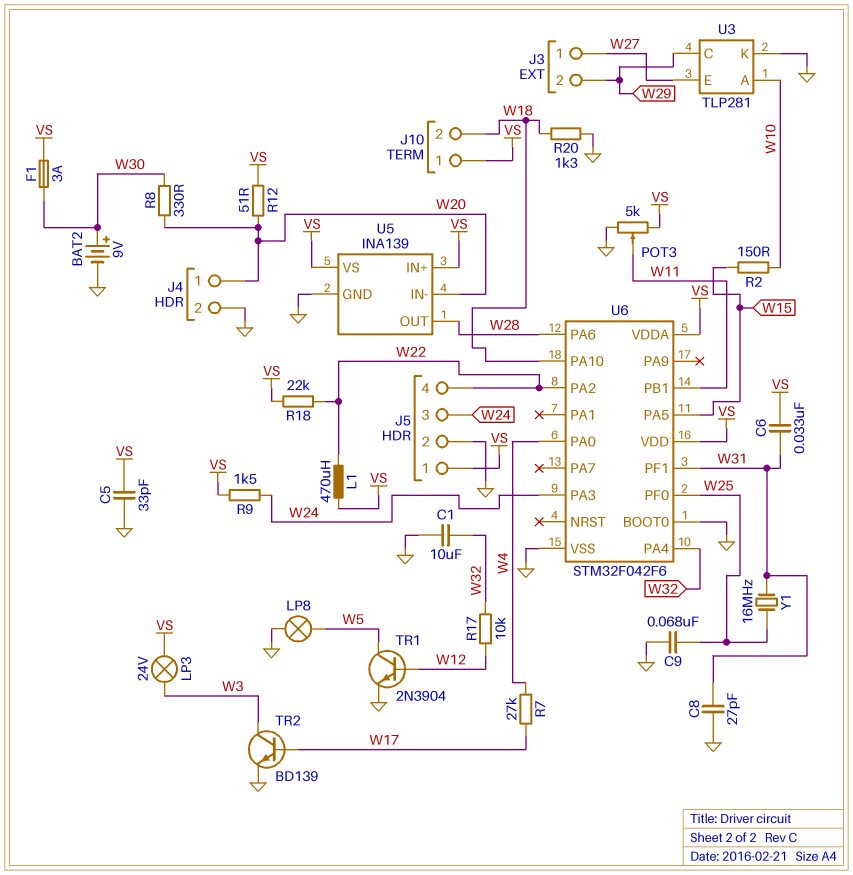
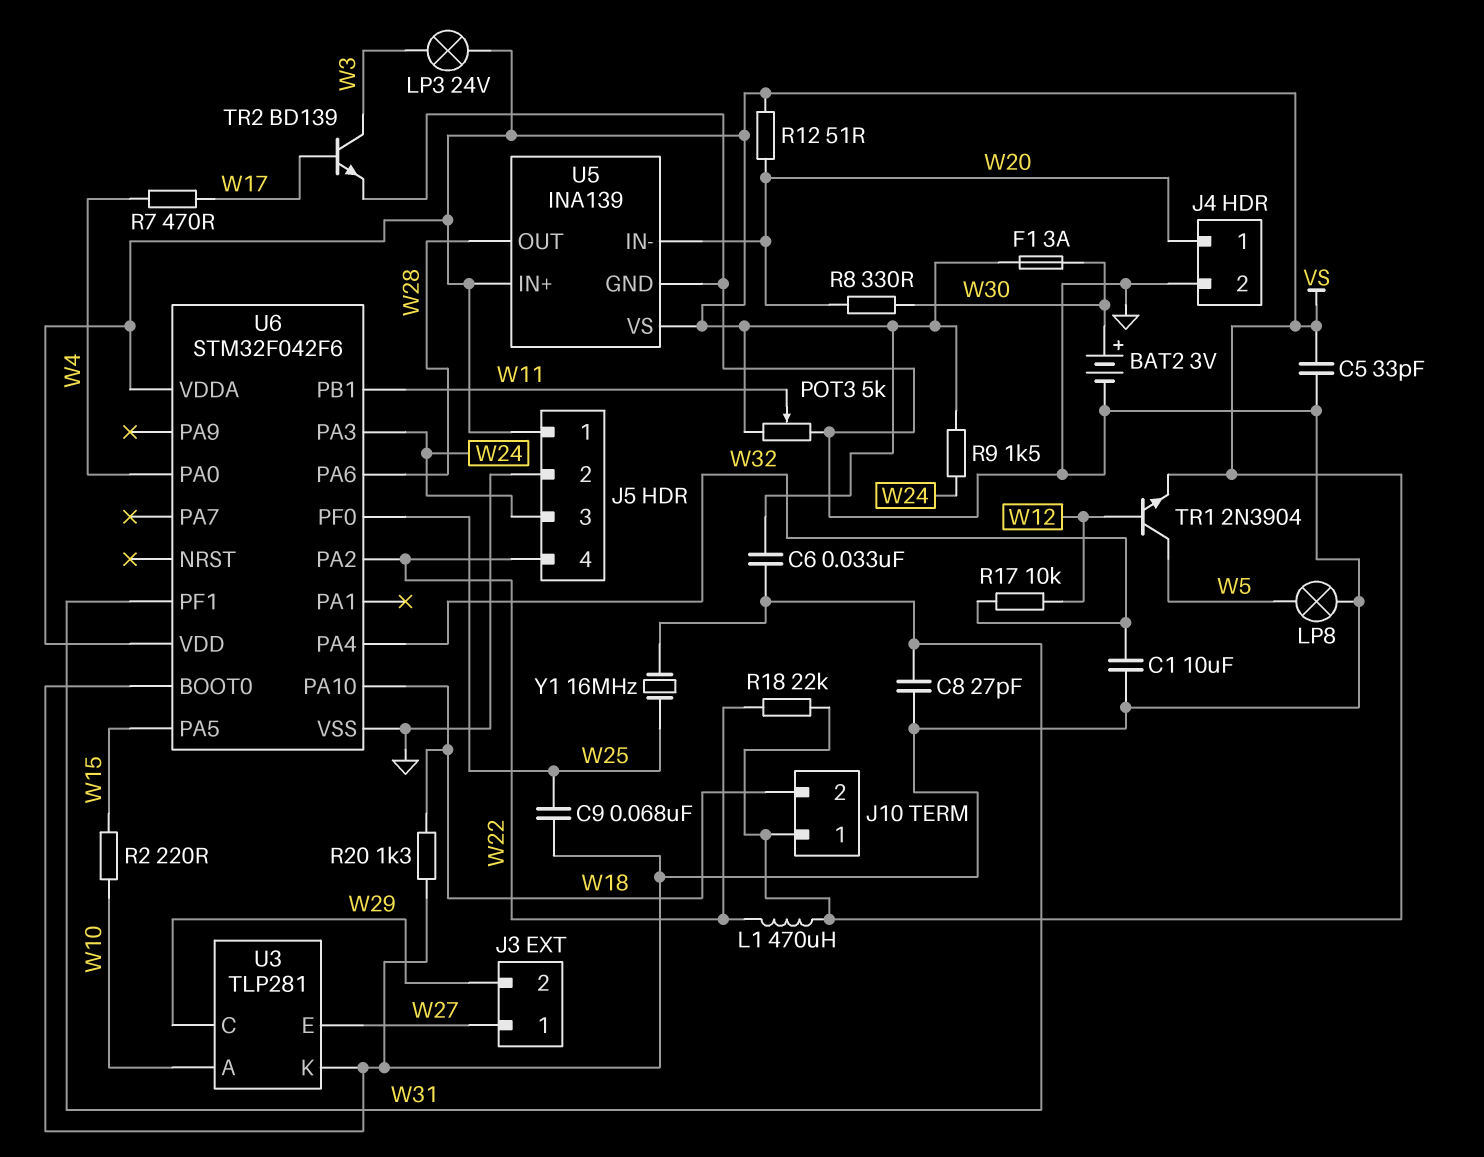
BAT2: 9V (plus W30, minus GND) -> 3V (plus W30, minus GND)
R2: 150 (W10, W15) -> 220 (W10, W15)
R7: 27k (W4, W17) -> 470 (W4, W17)
TR1: NPN 2N3904 (B W12, C W5, E GND) -> NPN 2N3904 (B W12, C W5, E VS)

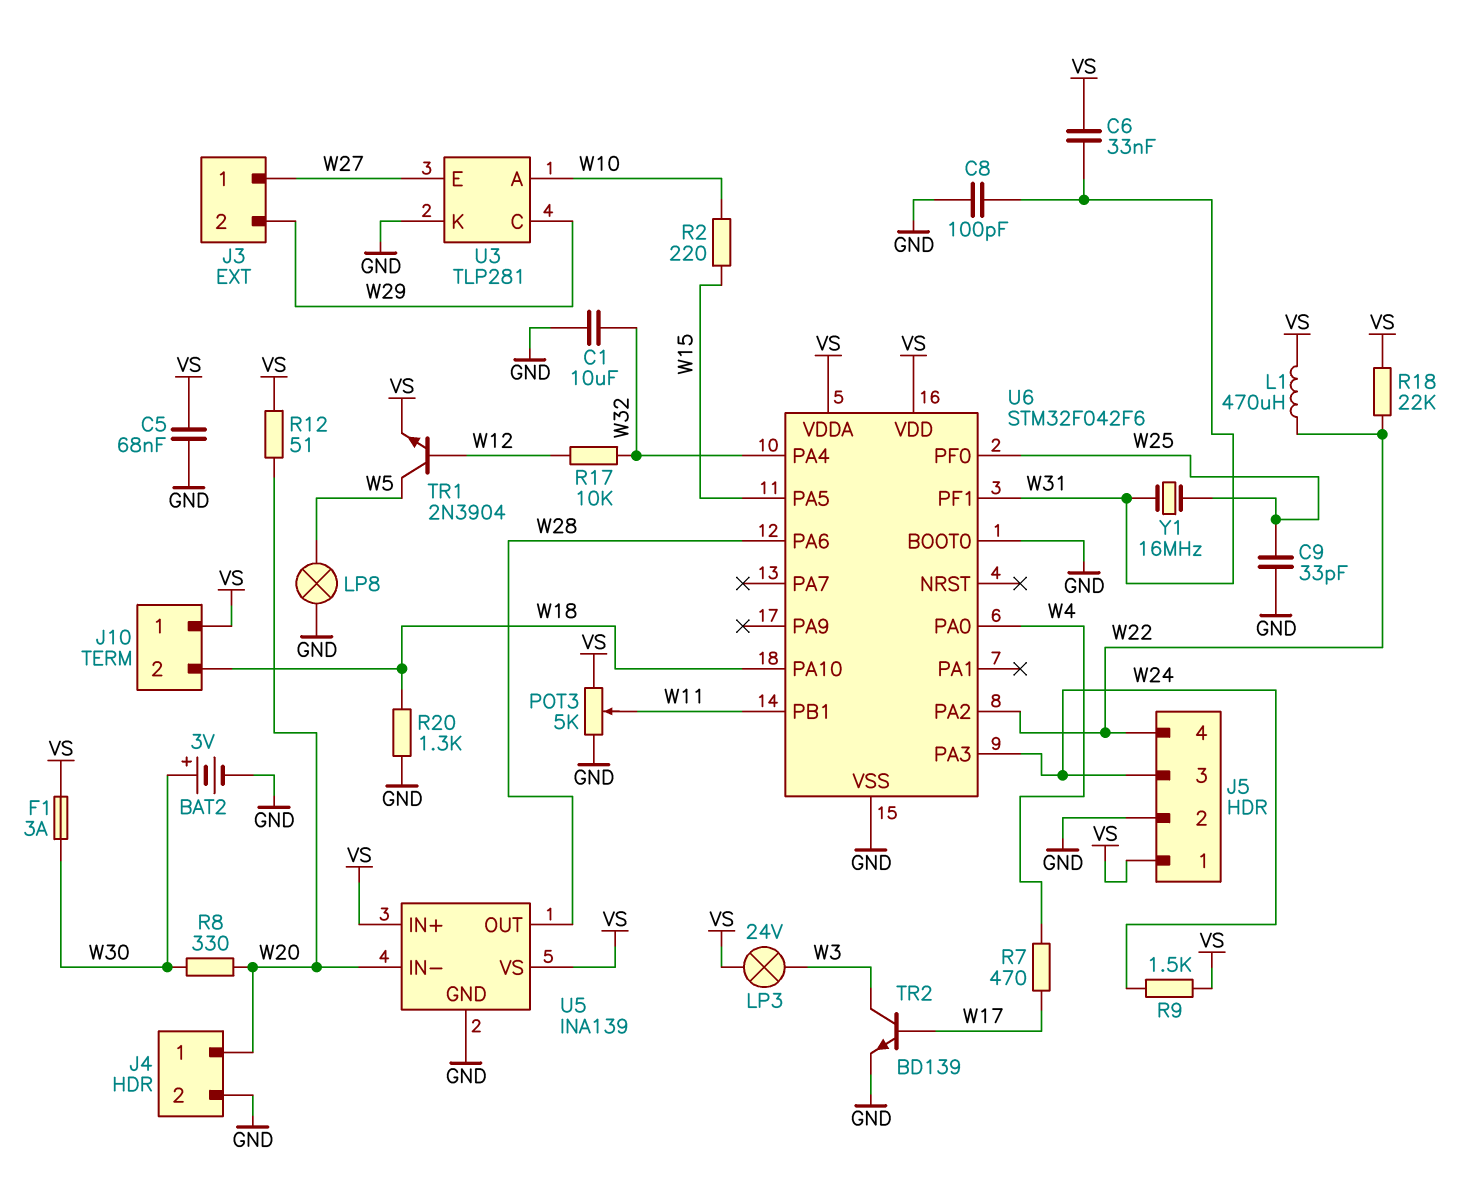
C5: 33pF (GND, VS) -> 68nF (GND, VS)
C8: 27pF (GND, W31) -> 100pF (GND, W31)
C9: 68nF (GND, W25) -> 33pF (GND, W25)

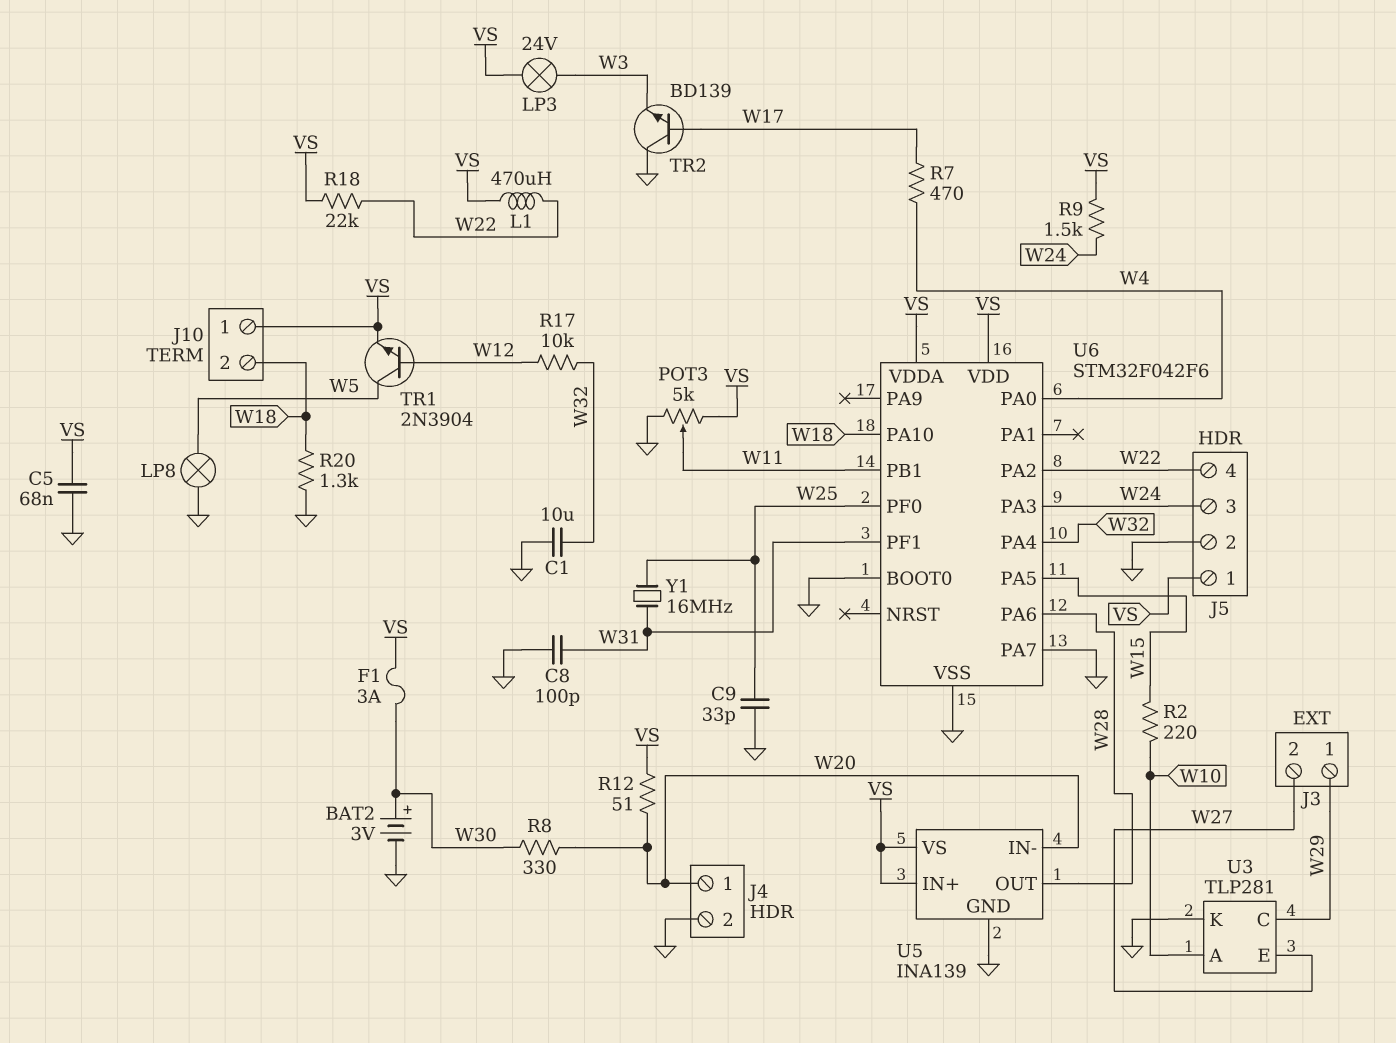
C6: 33nF (VS, W31) -> none
J3 pin 1: W27 -> W29
J3 pin 2: W29 -> W27
TR2: NPN BD139 (B W17, C W3, E GND) -> NPN BD139 (B W17, C GND, E W3)
U6 pin PA7: none -> GND

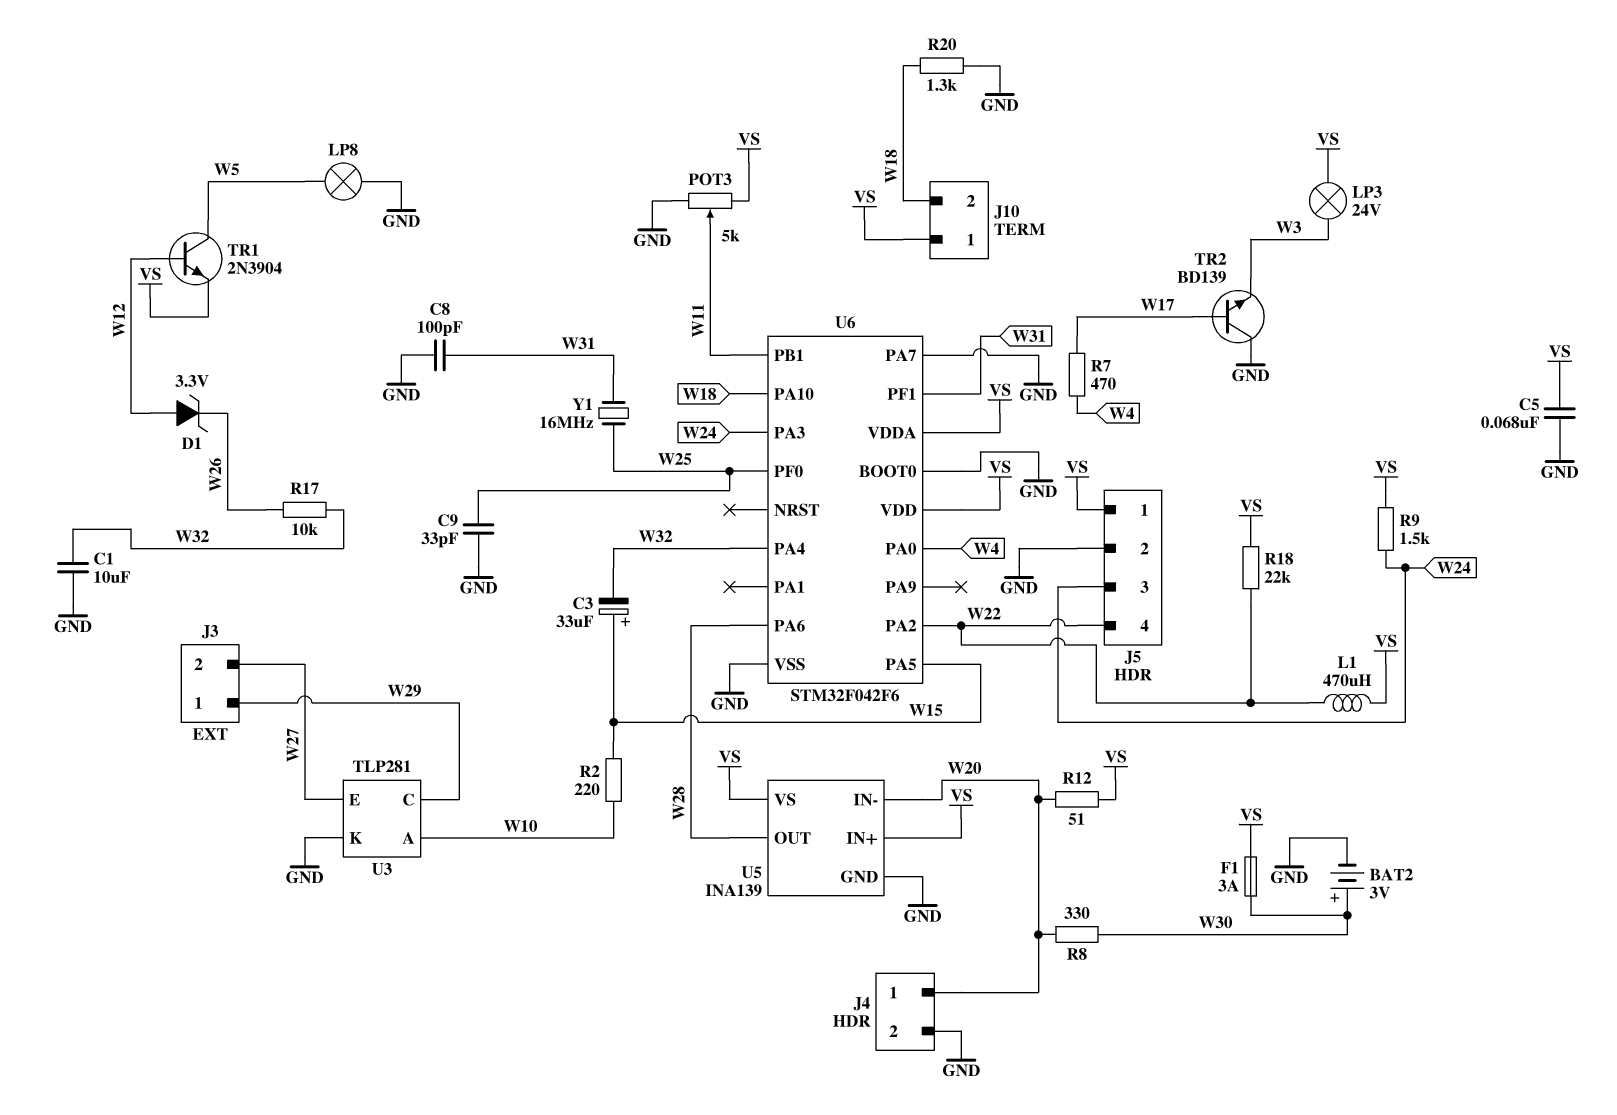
C3: none -> 33uF (plus W15, minus W32)
D1: none -> zener 3.3V (A W12, K W26)
R17: 10k (W12, W32) -> 10k (W26, W32)

